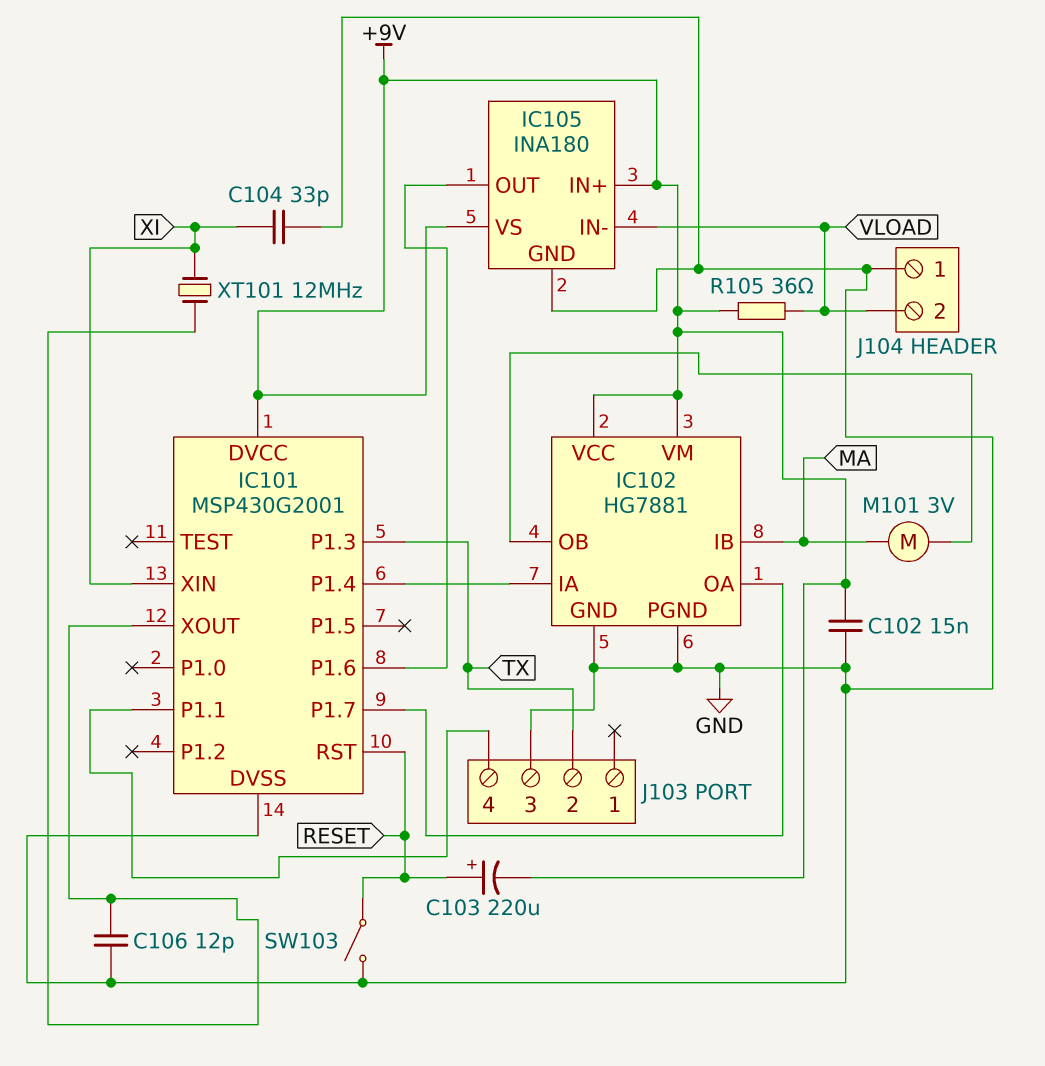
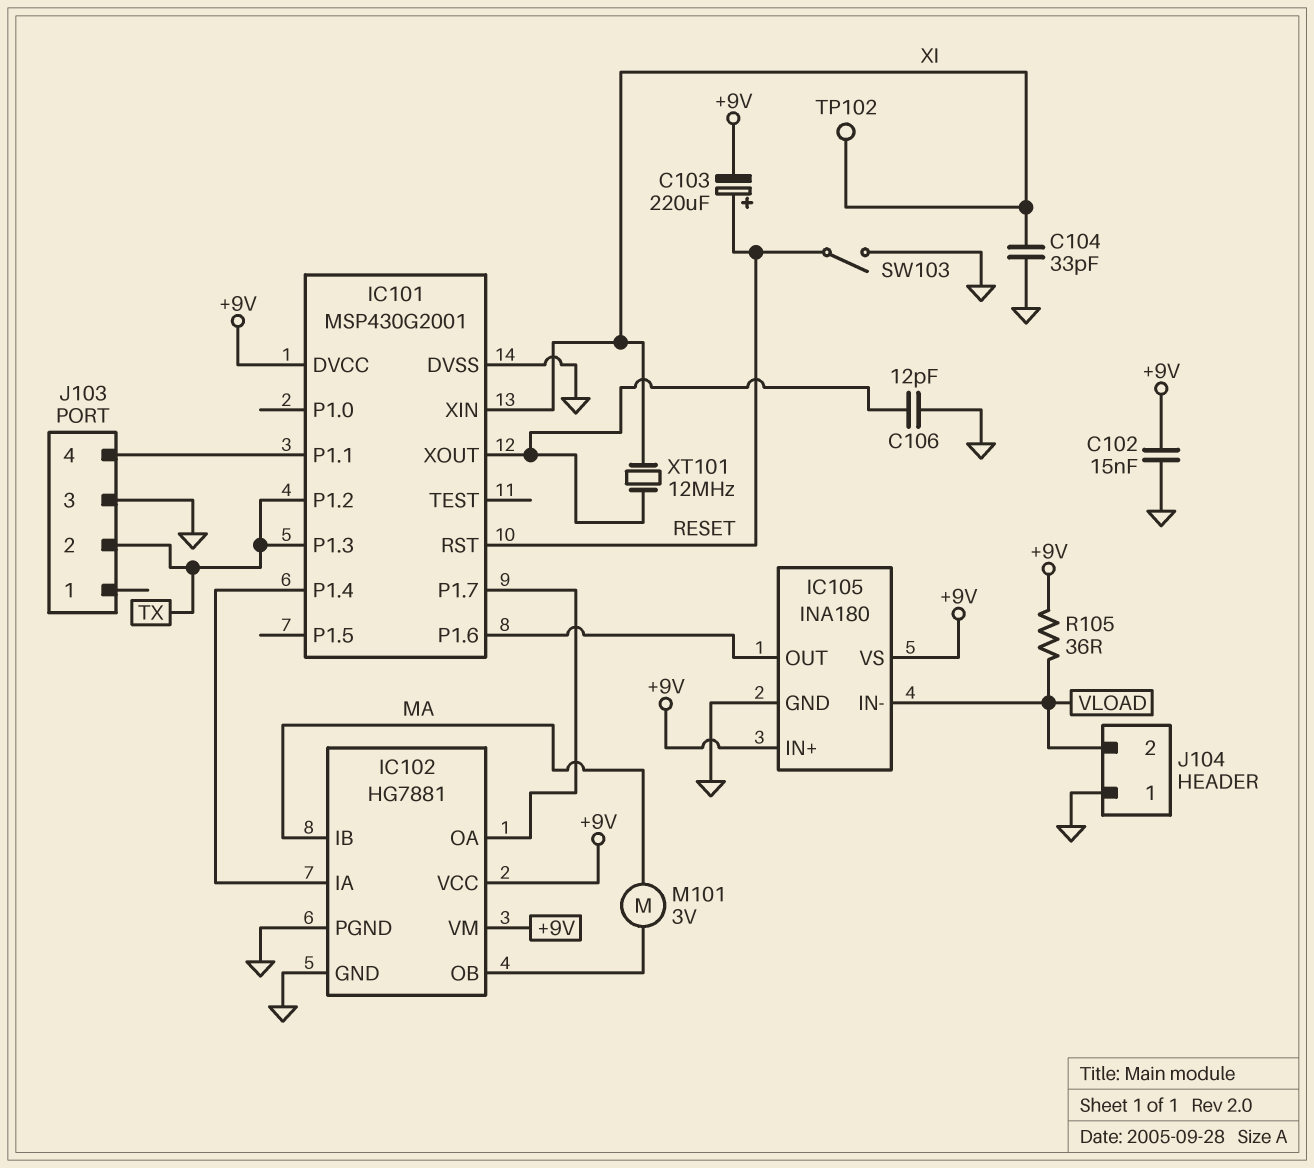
IC101 pin P1.2: none -> TX
TP102: none -> test point (XI)

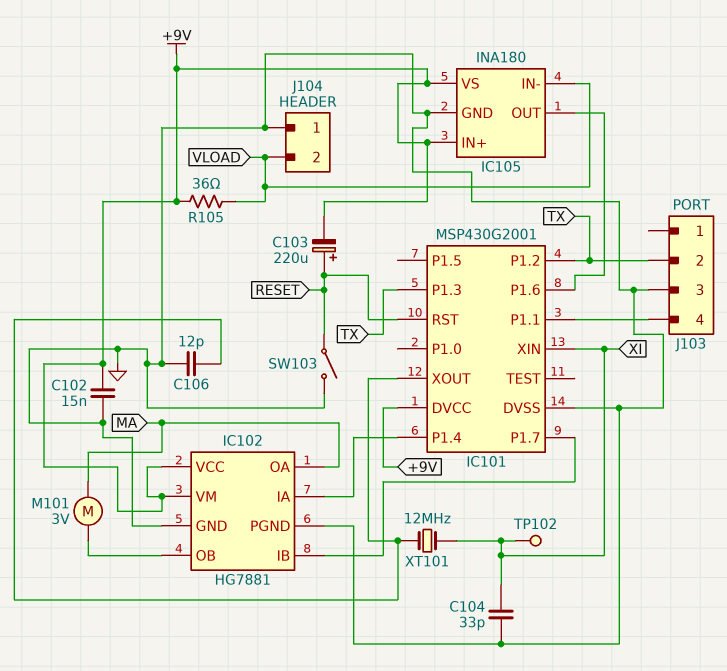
IC102 pin IB: MA -> IC101/P1.7
IC102 pin OA: IC101/P1.7 -> MA

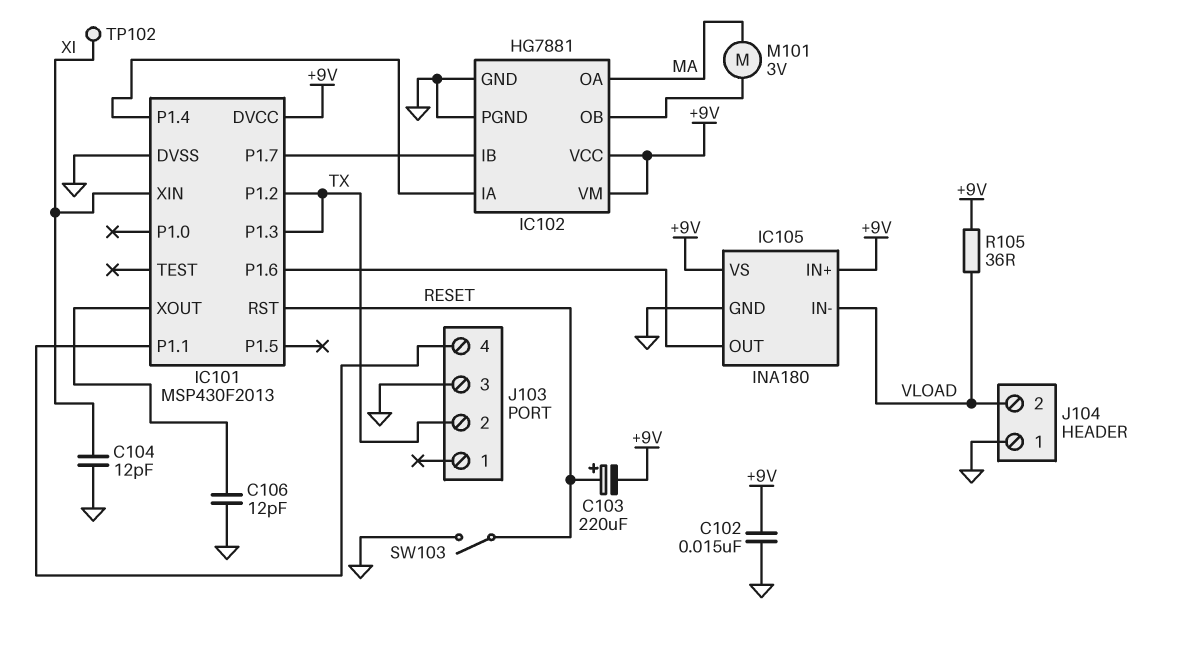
C104: 33pF (GND, XI) -> 12pF (GND, XI)
IC101: MSP430G2001 -> MSP430F2013
XT101: 12MHz (IC101/XOUT, XI) -> none

